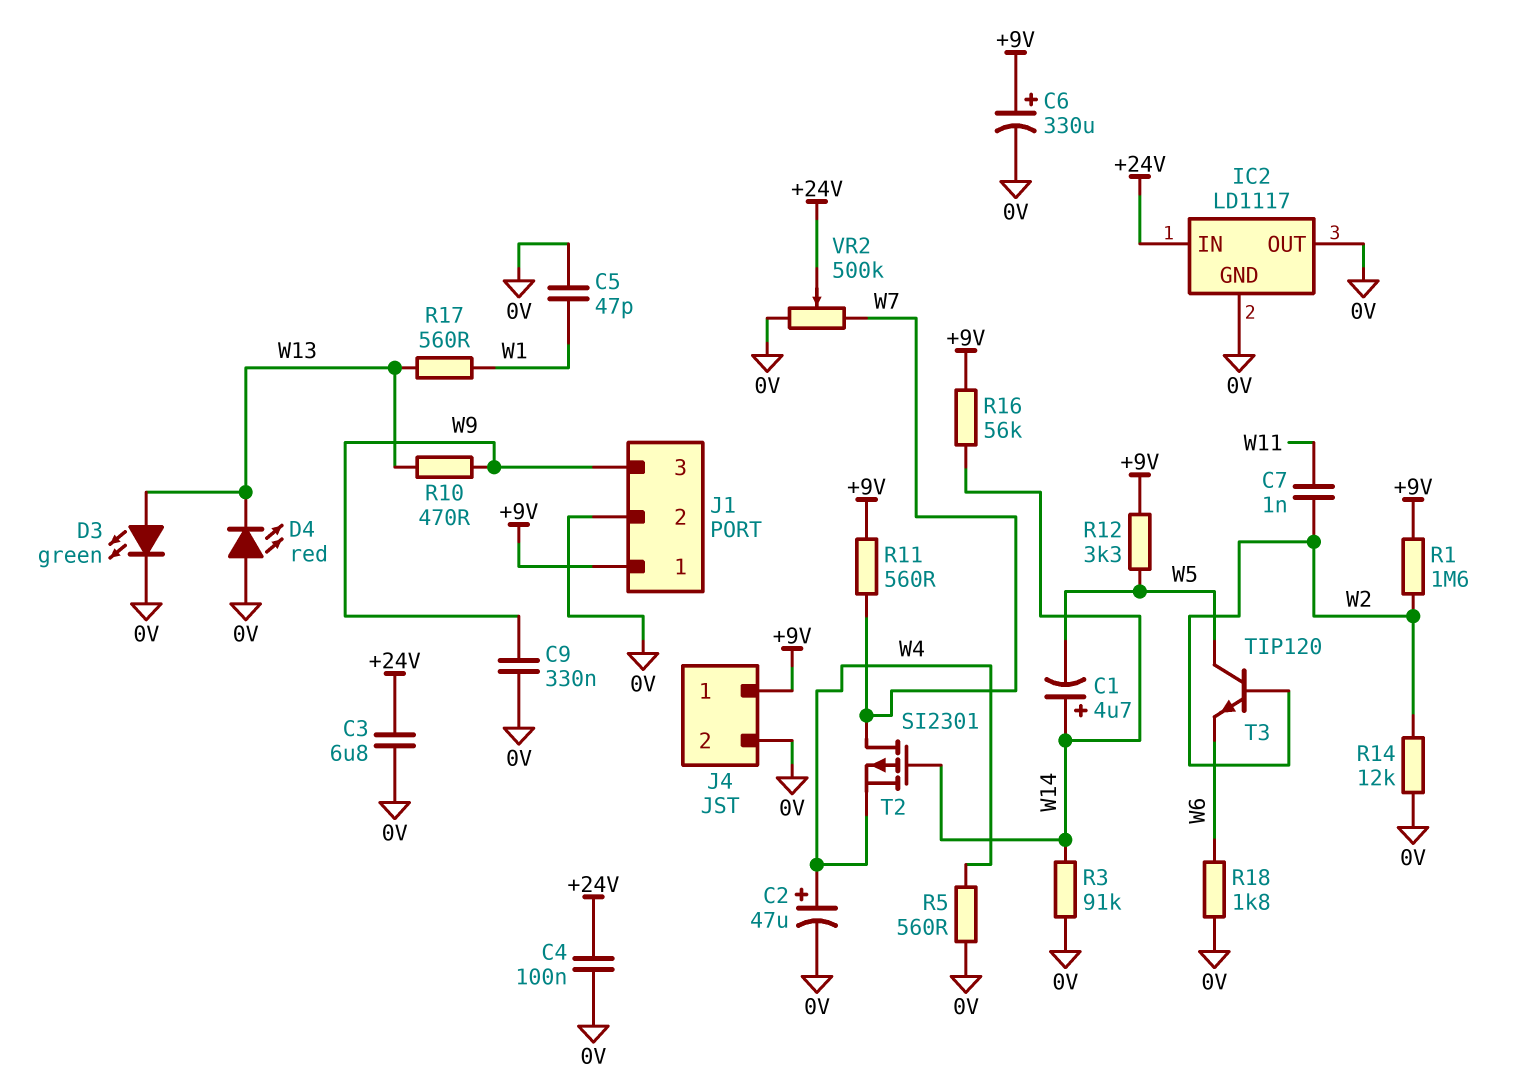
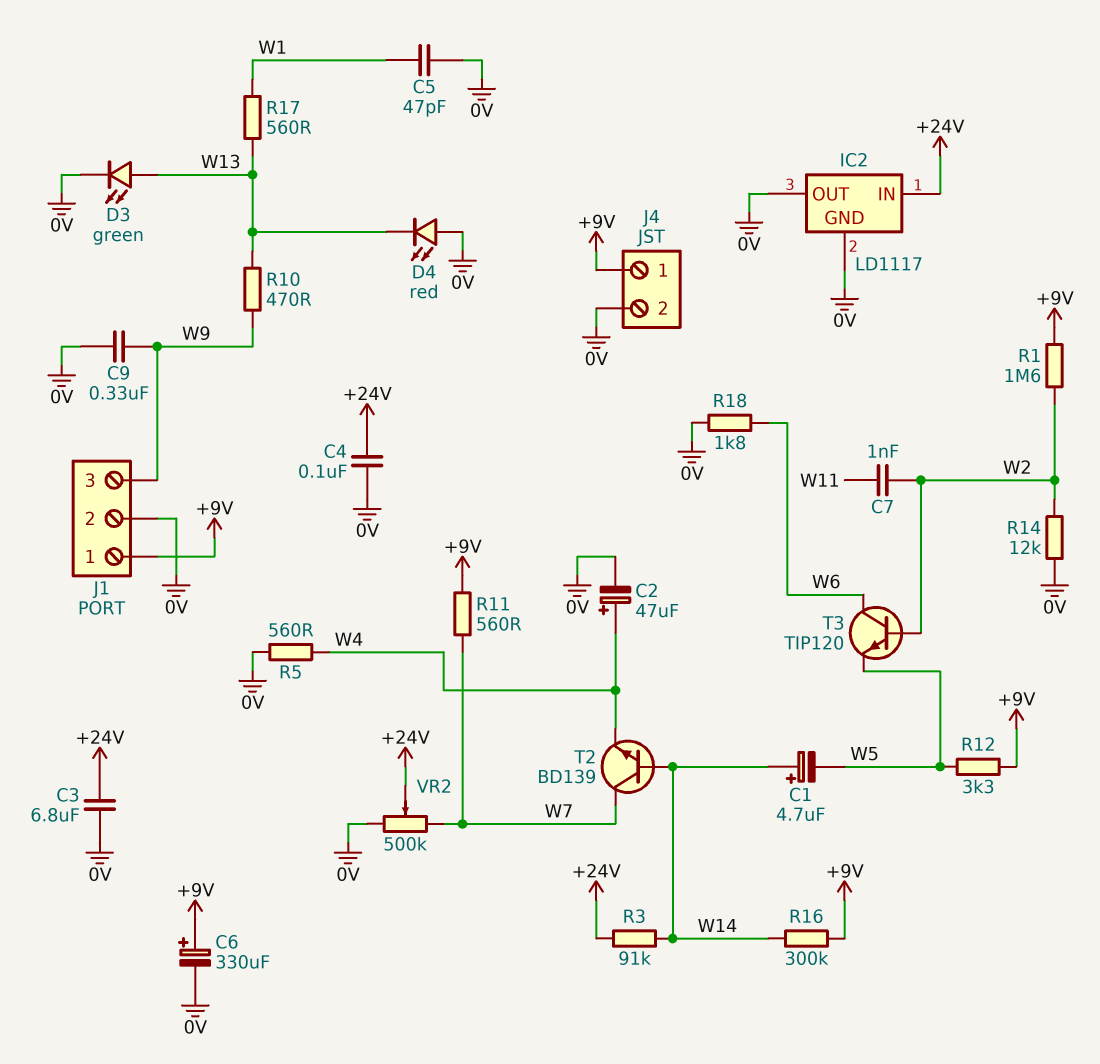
R3: 91k (0V, W14) -> 91k (+24V, W14)
R16: 56k (+9V, W14) -> 300k (+9V, W14)
T2: PMOS SI2301 (G W14, D W7, S W4) -> NPN BD139 (B W14, C W7, E W4)
T3: NPN TIP120 (B W2, C W5, E W6) -> NPN TIP120 (B W2, C W6, E W5)

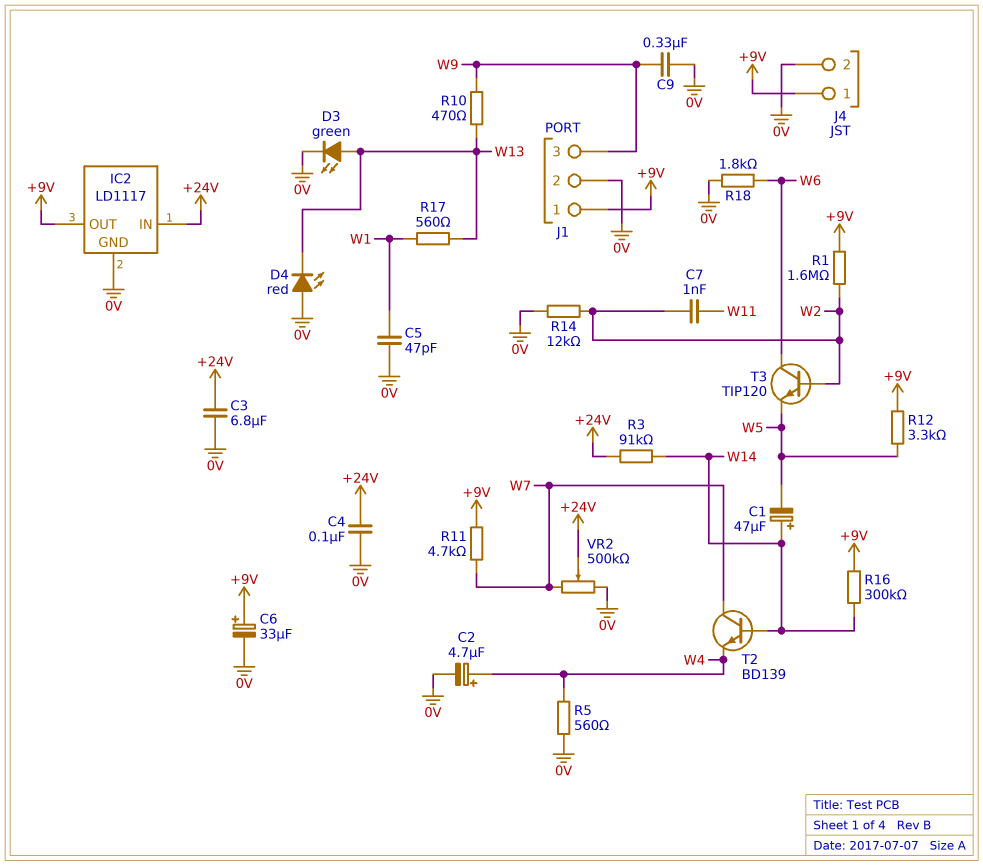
C1: 4.7uF (plus W14, minus W5) -> 47uF (plus W14, minus W5)
C2: 47uF (plus W4, minus 0V) -> 4.7uF (plus W4, minus 0V)
C6: 330uF (plus +9V, minus 0V) -> 33uF (plus +9V, minus 0V)
IC2 pin OUT: 0V -> +9V
R11: 560 (+9V, W7) -> 4.7k (+9V, W7)

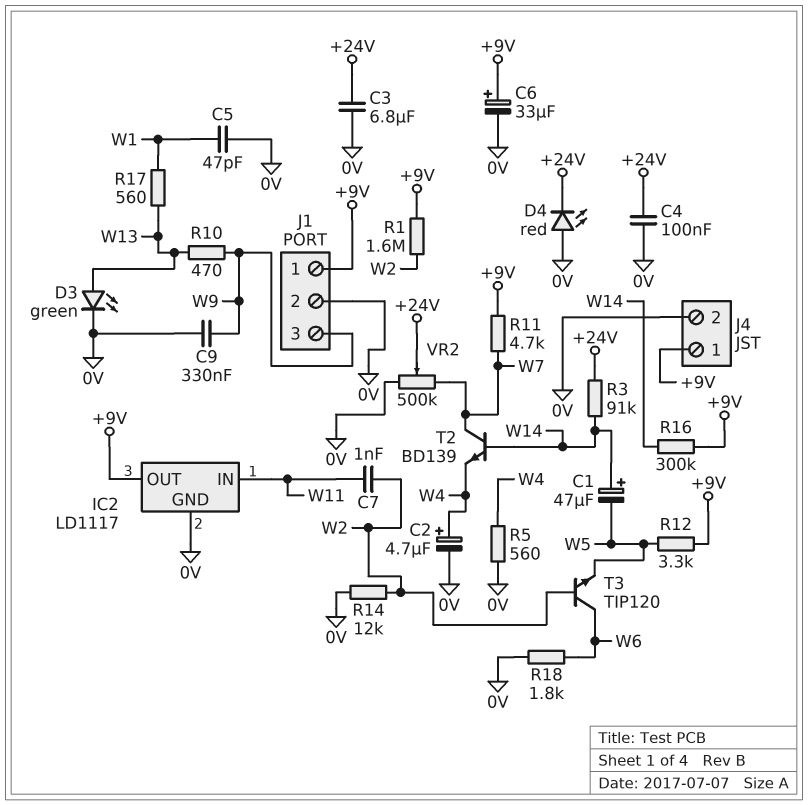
D4: LED red (A 0V, K W13) -> LED red (A 0V, K +24V)
IC2 pin IN: +24V -> W11

